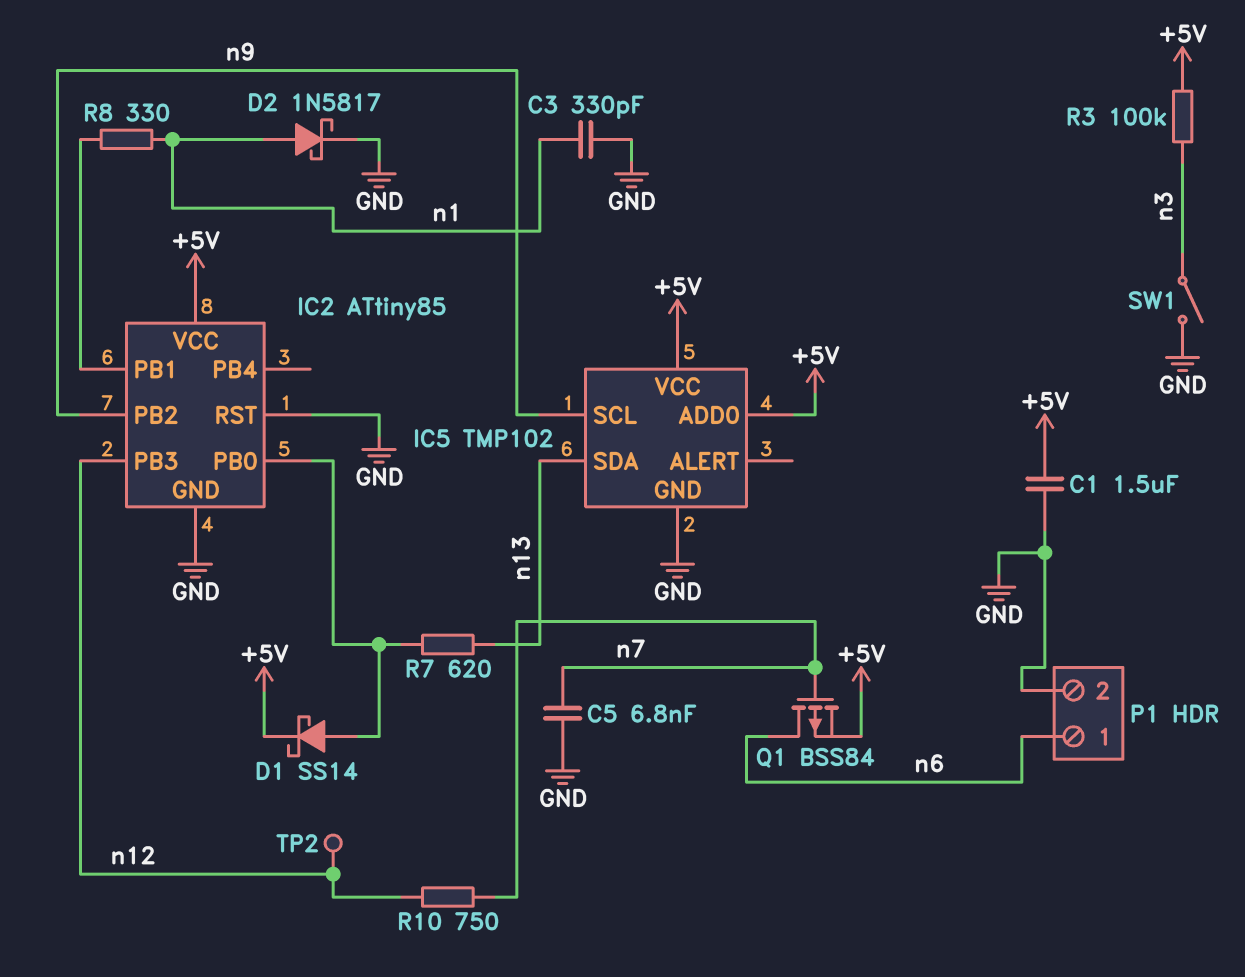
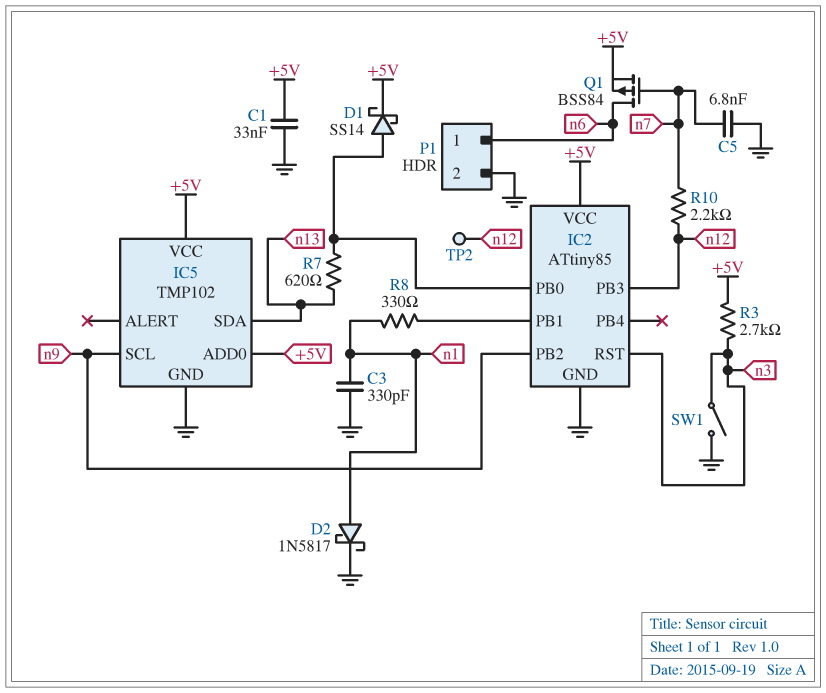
C1: 1.5uF (+5V, GND) -> 33nF (+5V, GND)
IC2 pin RST: GND -> n3
R3: 100k (+5V, n3) -> 2.7k (+5V, n3)
R10: 750 (n7, n12) -> 2.2k (n7, n12)

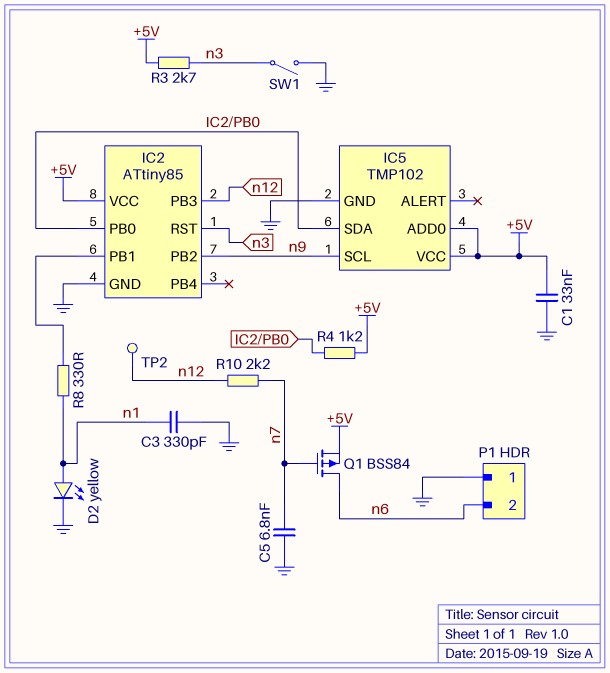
D1: schottky SS14 (A IC2/PB0, K +5V) -> none
D2: schottky 1N5817 (A n1, K GND) -> LED yellow (A n1, K GND)
IC5 pin SDA: n13 -> IC2/PB0
P1 pin 1: n6 -> GND
P1 pin 2: GND -> n6
R4: none -> 1.2k (+5V, IC2/PB0)
R7: 620 (IC2/PB0, n13) -> none

